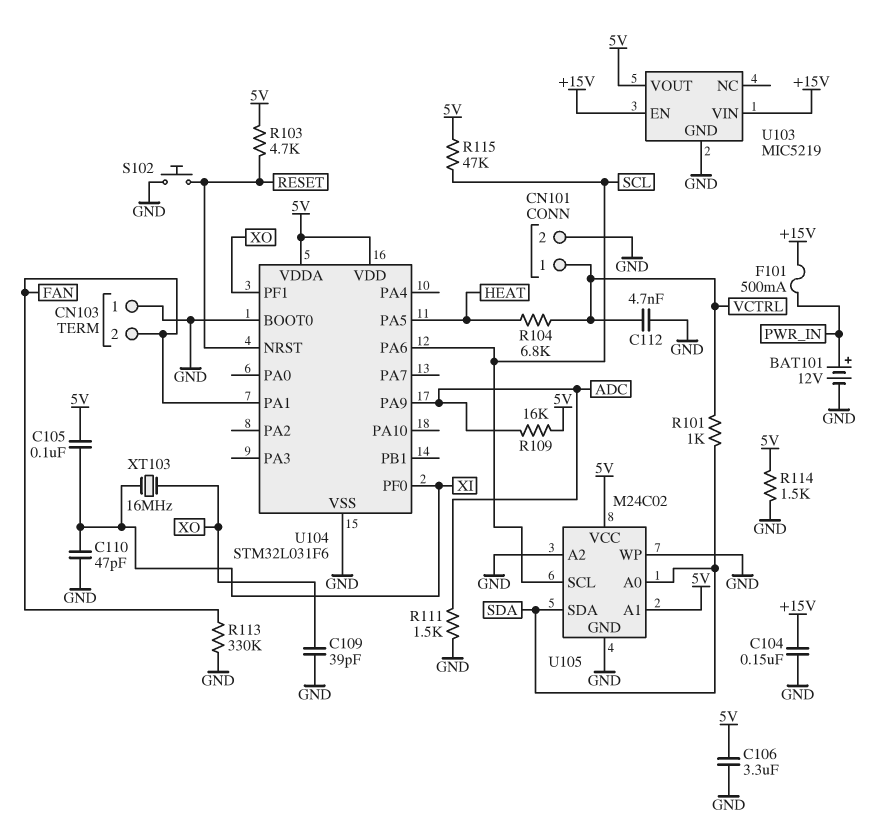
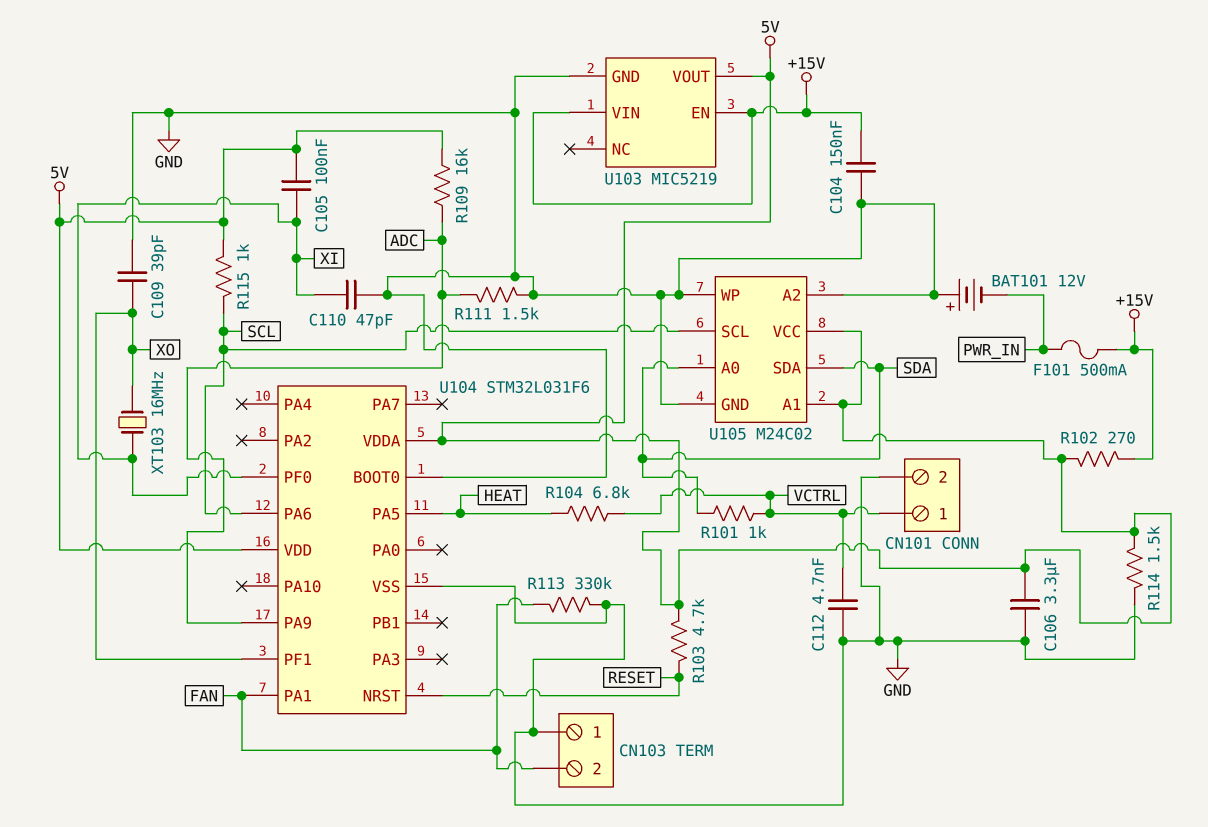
BAT101: 12V (plus PWR_IN, minus GND) -> 12V (plus GND, minus PWR_IN)
R102: none -> 270 (+15V, 5V)
R115: 47k (5V, SCL) -> 1k (5V, SCL)
S102: button (GND, RESET) -> none

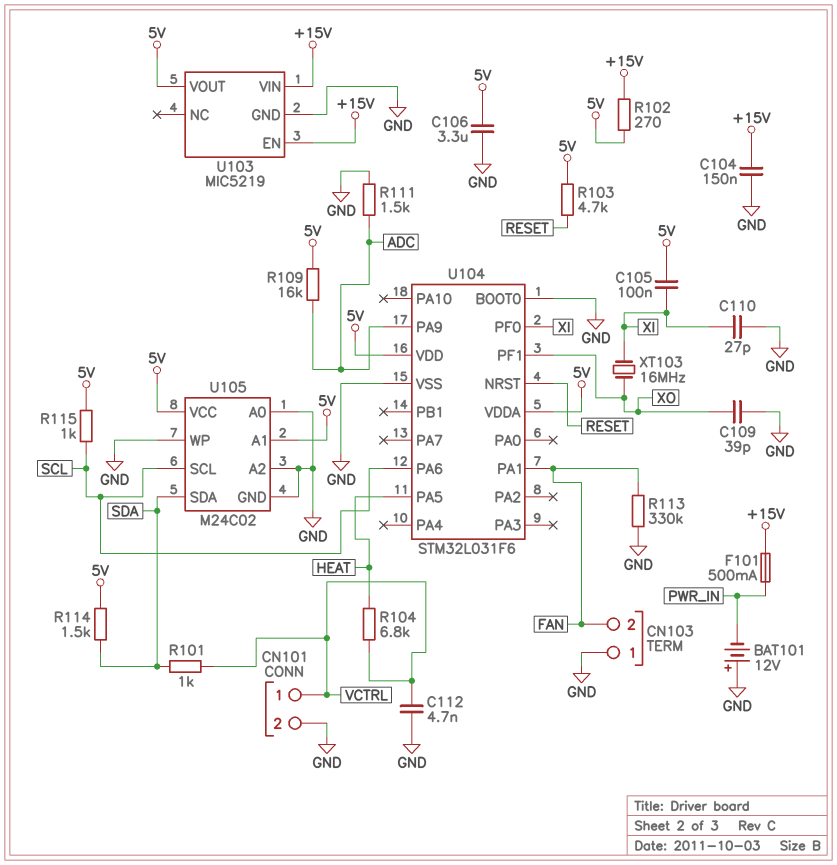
C110: 47pF (GND, XI) -> 27pF (GND, XI)
R114: 1.5k (5V, GND) -> 1.5k (5V, SDA)
U105 pin A0: SDA -> GND

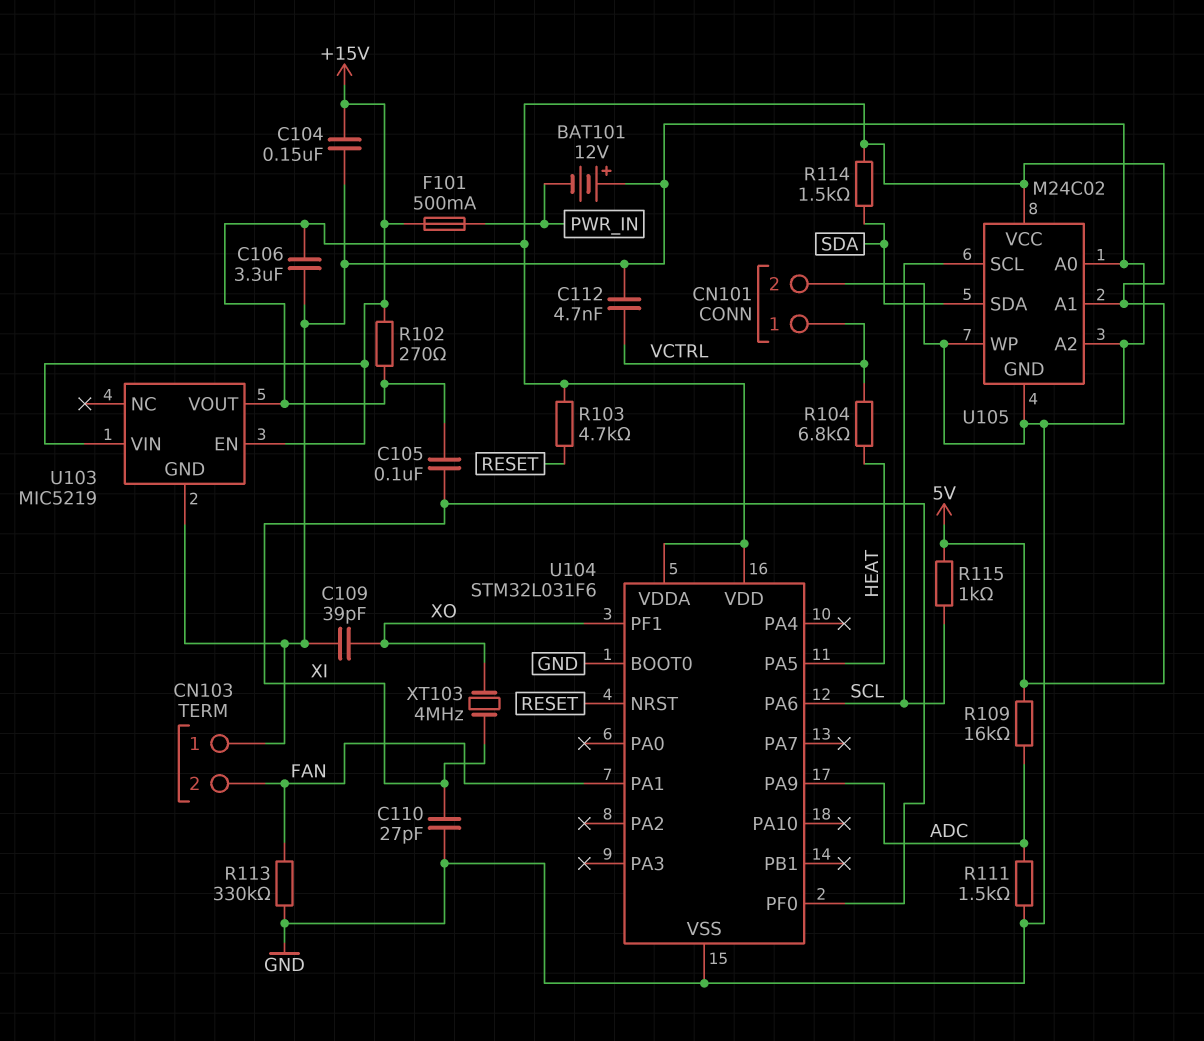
R101: 1k (SDA, VCTRL) -> none
XT103: 16MHz (XI, XO) -> 4MHz (XI, XO)

